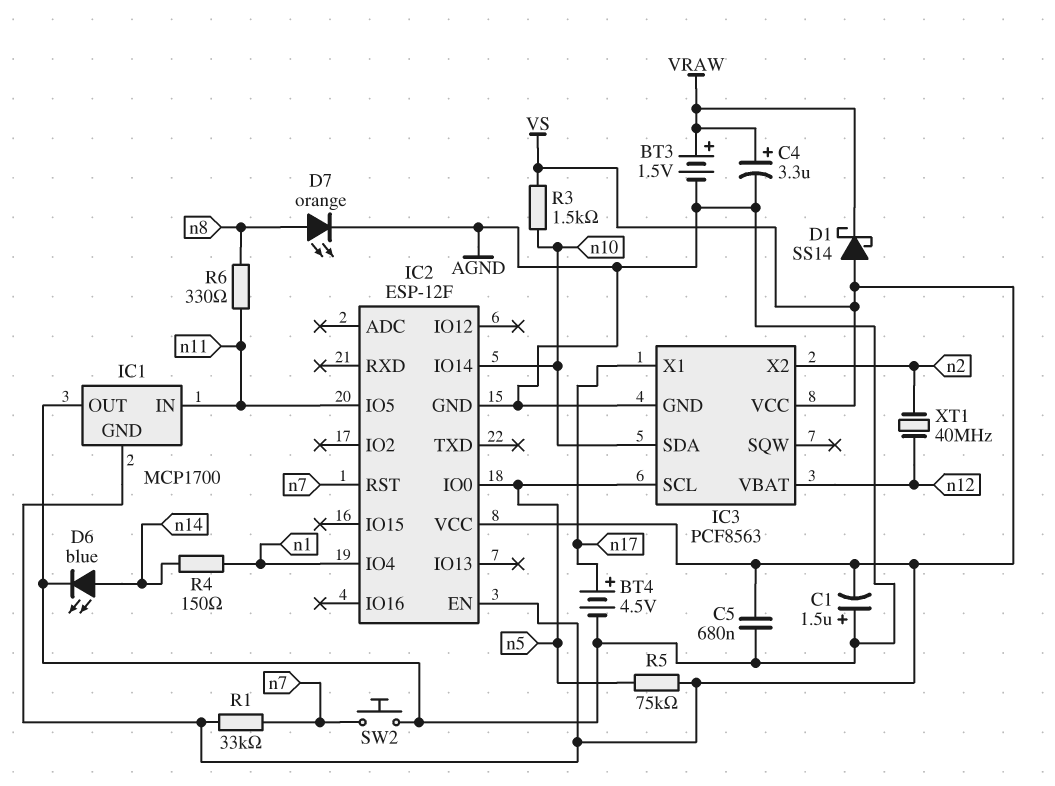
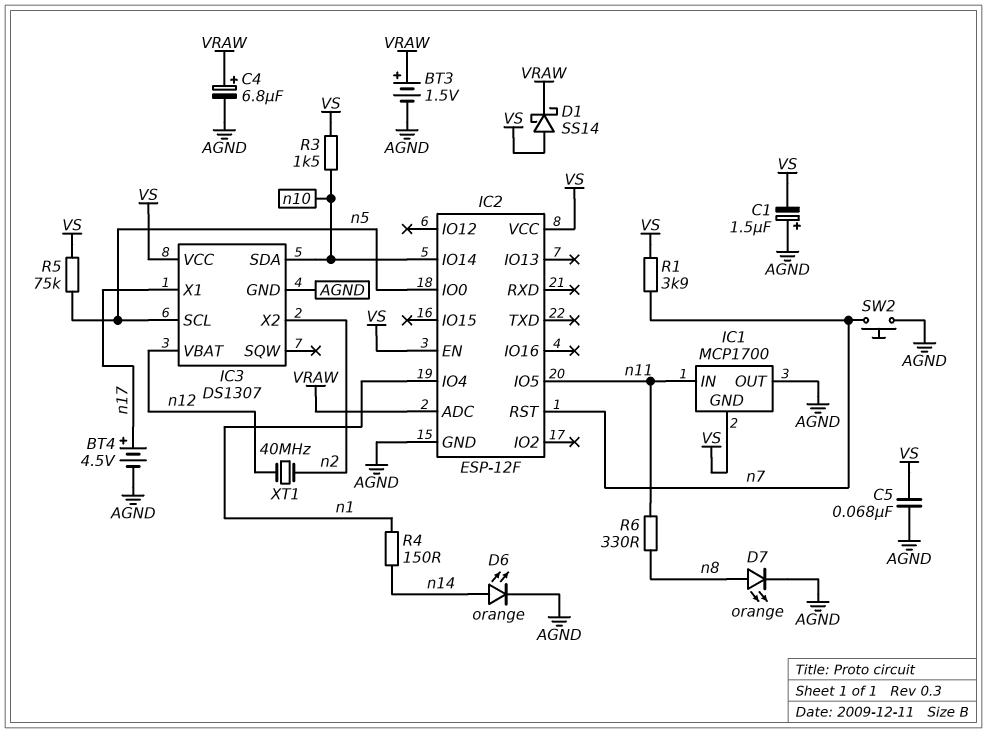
C4: 3.3uF (plus VRAW, minus AGND) -> 6.8uF (plus VRAW, minus AGND)
C5: 680nF (AGND, VS) -> 68nF (AGND, VS)
D6: LED blue (A n14, K AGND) -> LED orange (A n14, K AGND)
IC2 pin ADC: none -> VRAW
IC3: PCF8563 -> DS1307
R1: 33k (VS, n7) -> 3.9k (VS, n7)

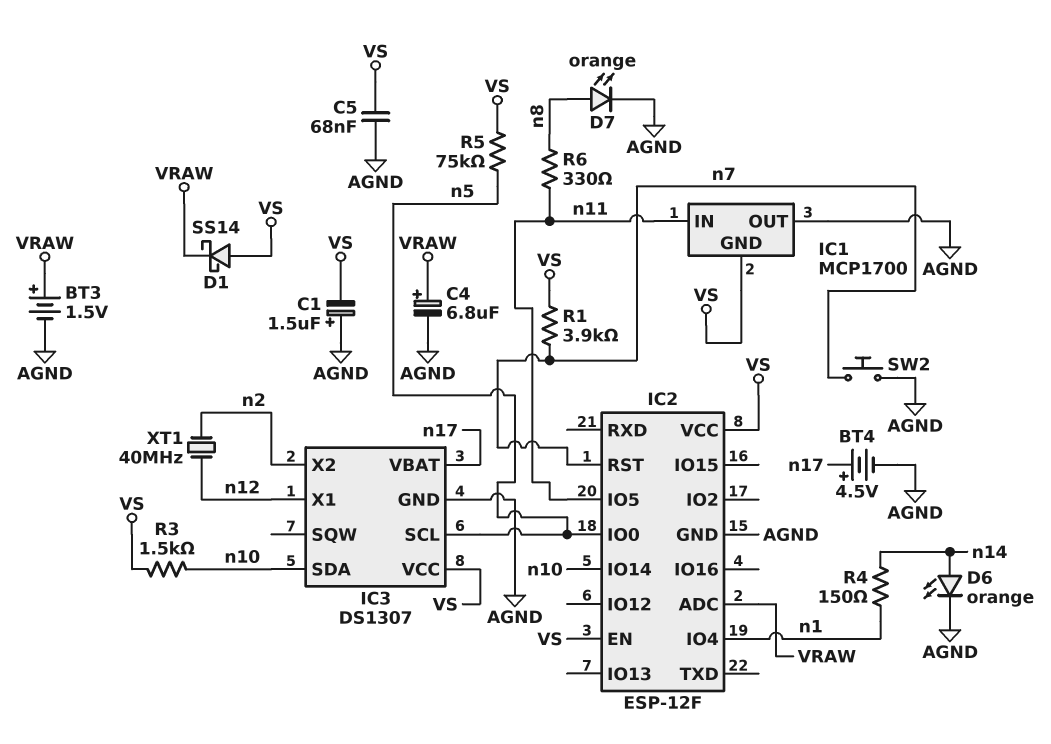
IC3 pin VBAT: n12 -> n17
IC3 pin X1: n17 -> n12

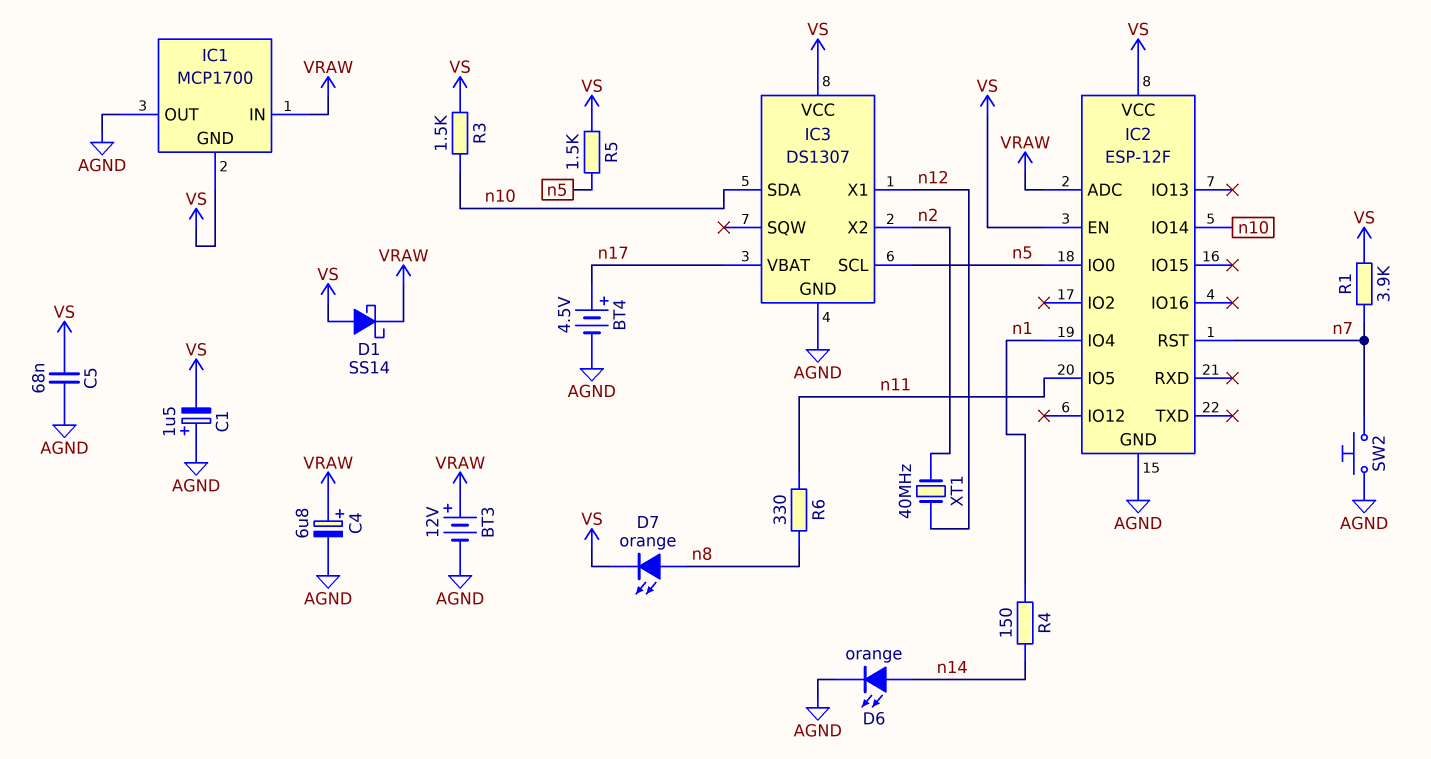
BT3: 1.5V (plus VRAW, minus AGND) -> 12V (plus VRAW, minus AGND)
D7: LED orange (A n8, K AGND) -> LED orange (A n8, K VS)
IC1 pin IN: n11 -> VRAW
R5: 75k (VS, n5) -> 1.5k (VS, n5)

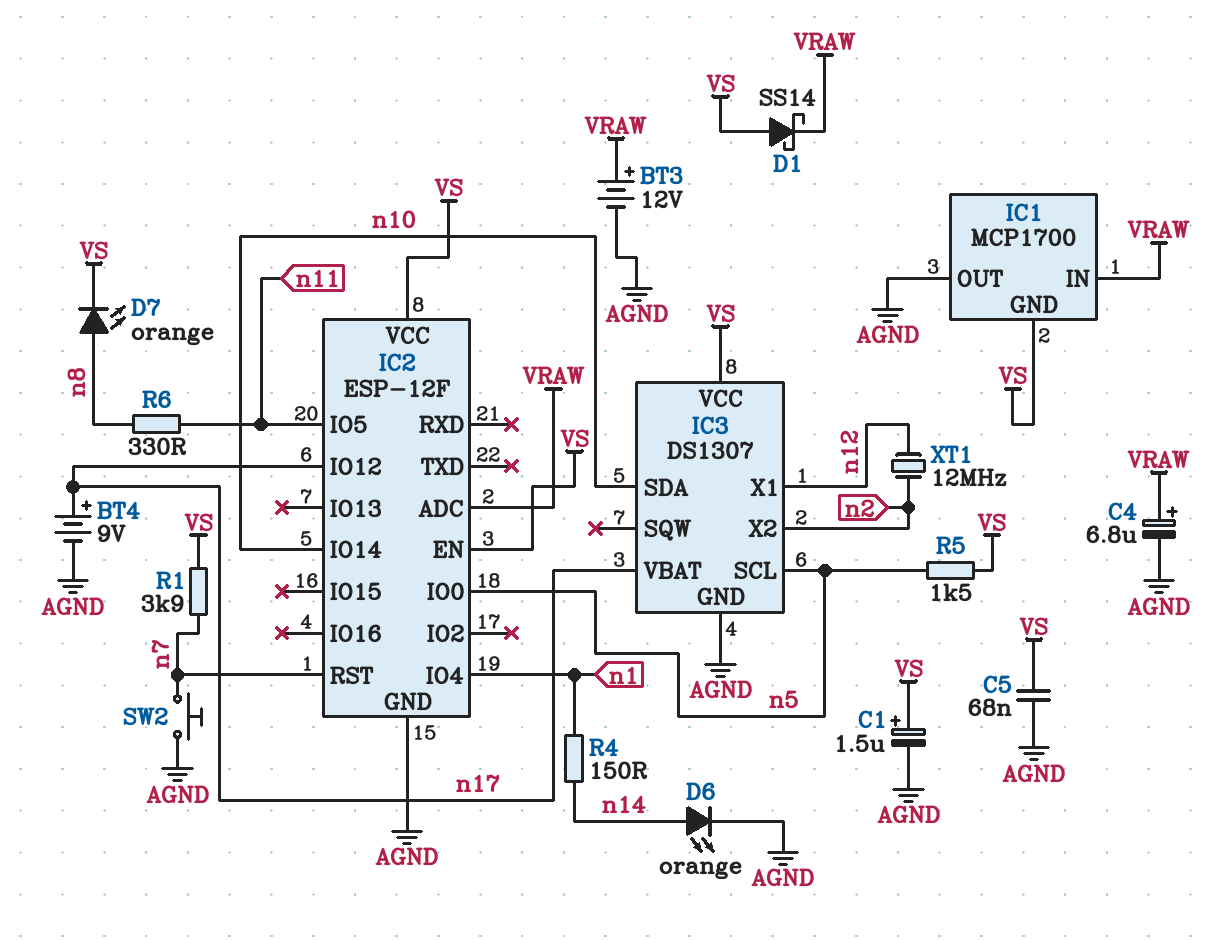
BT4: 4.5V (plus n17, minus AGND) -> 9V (plus n17, minus AGND)
C1: 1.5uF (plus AGND, minus VS) -> 1.5uF (plus VS, minus AGND)
IC2 pin IO12: none -> n17
R3: 1.5k (VS, n10) -> none
XT1: 40MHz (n2, n12) -> 12MHz (n2, n12)

